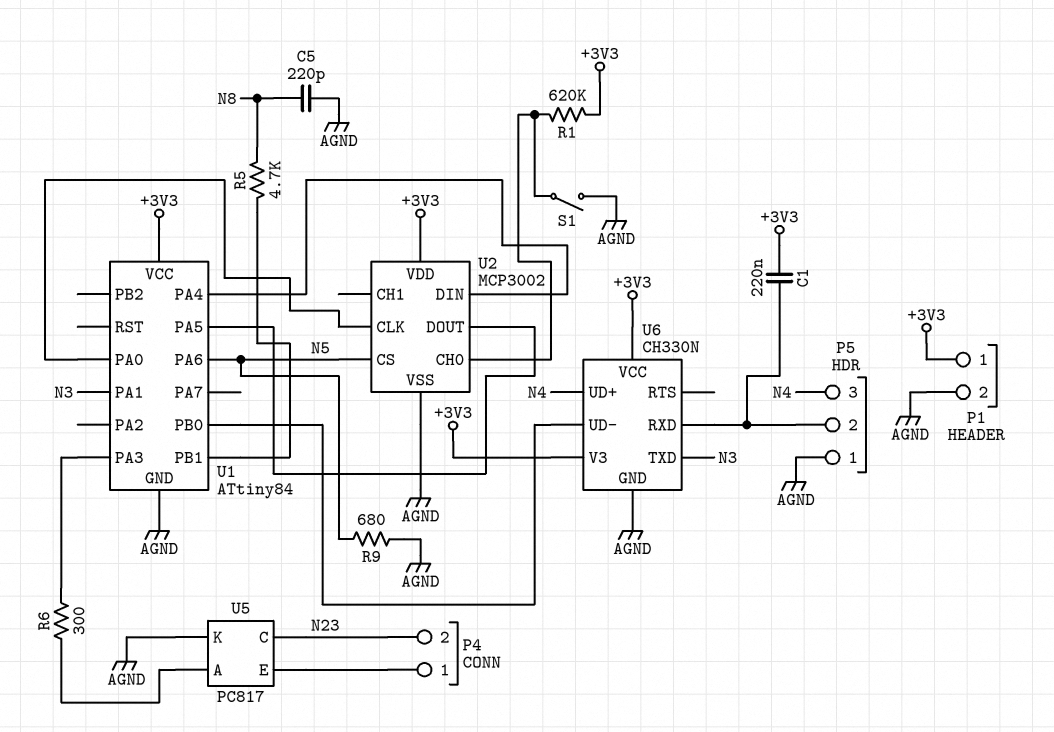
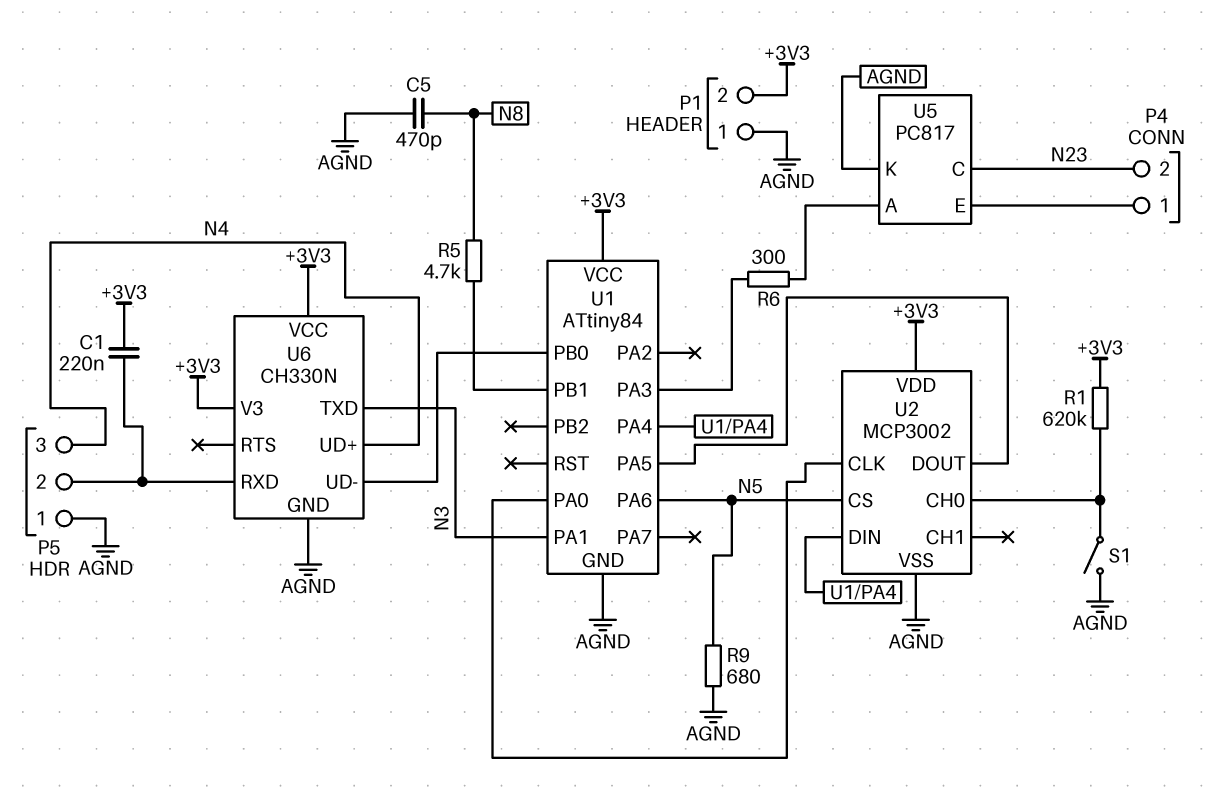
C5: 220pF (AGND, N8) -> 470pF (AGND, N8)
P1 pin 1: +3V3 -> AGND
P1 pin 2: AGND -> +3V3

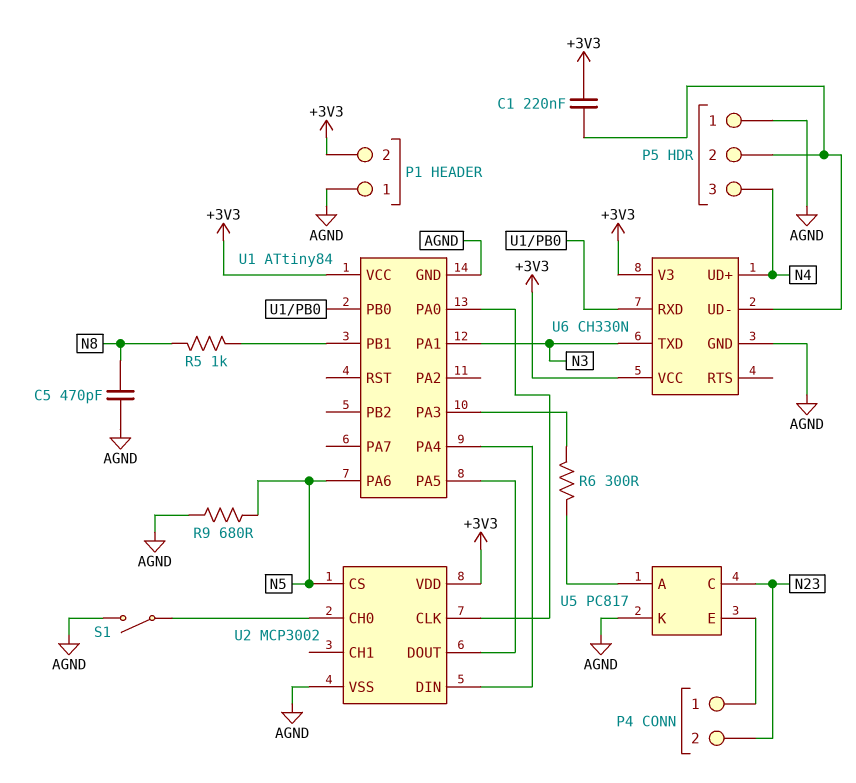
R1: 620k (+3V3, U2/CH0) -> none
R5: 4.7k (N8, U1/PB1) -> 1k (N8, U1/PB1)
U6 pin RXD: P5/2 -> U1/PB0
U6 pin UD-: U1/PB0 -> P5/2

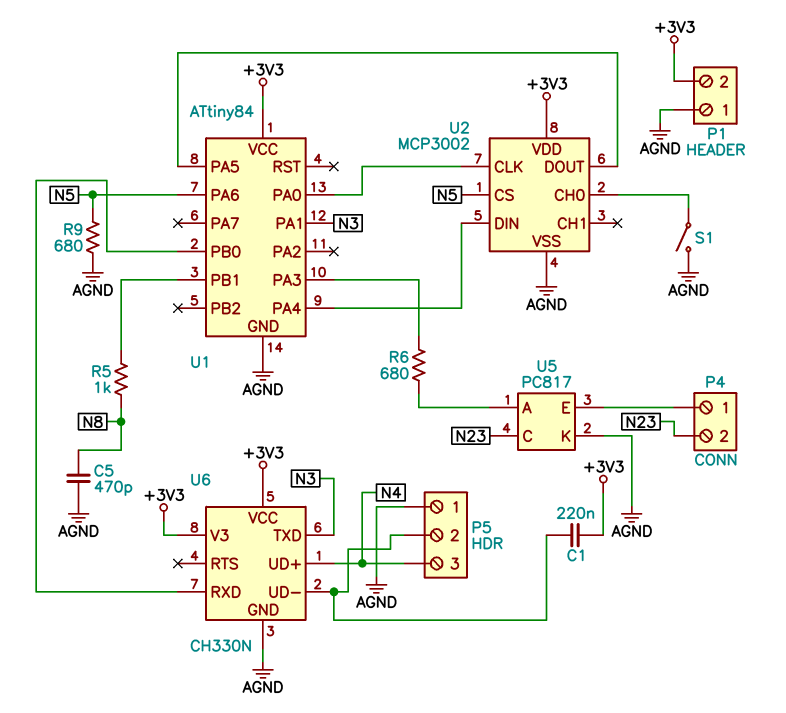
R6: 300 (U1/PA3, U5/A) -> 680 (U1/PA3, U5/A)

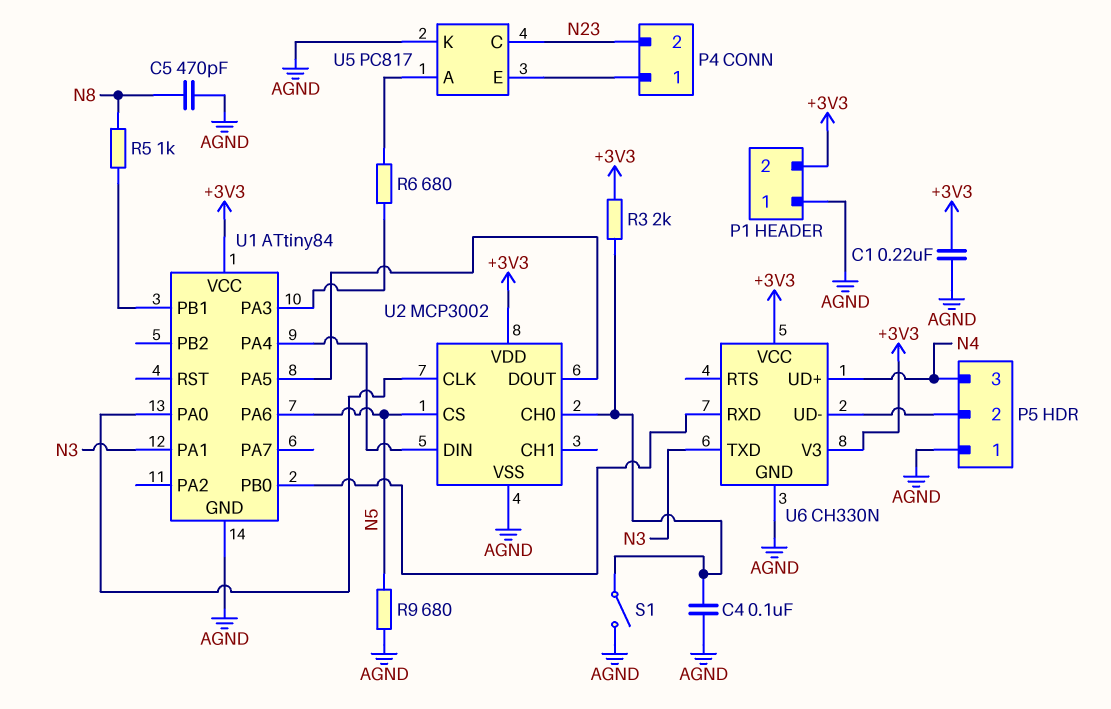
C1: 220nF (+3V3, P5/2) -> 220nF (+3V3, AGND)
C4: none -> 100nF (AGND, U2/CH0)
R3: none -> 2k (+3V3, U2/CH0)

